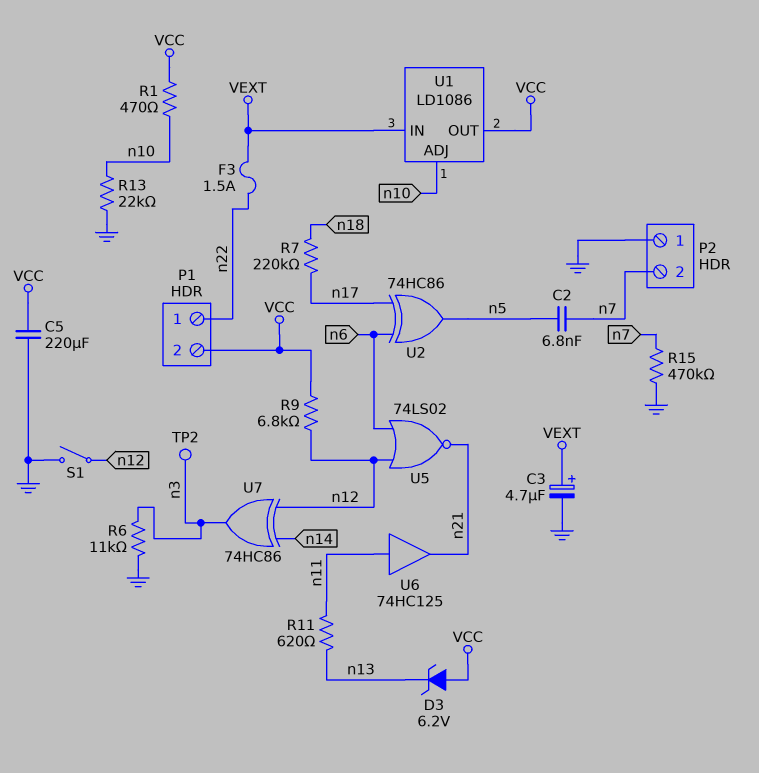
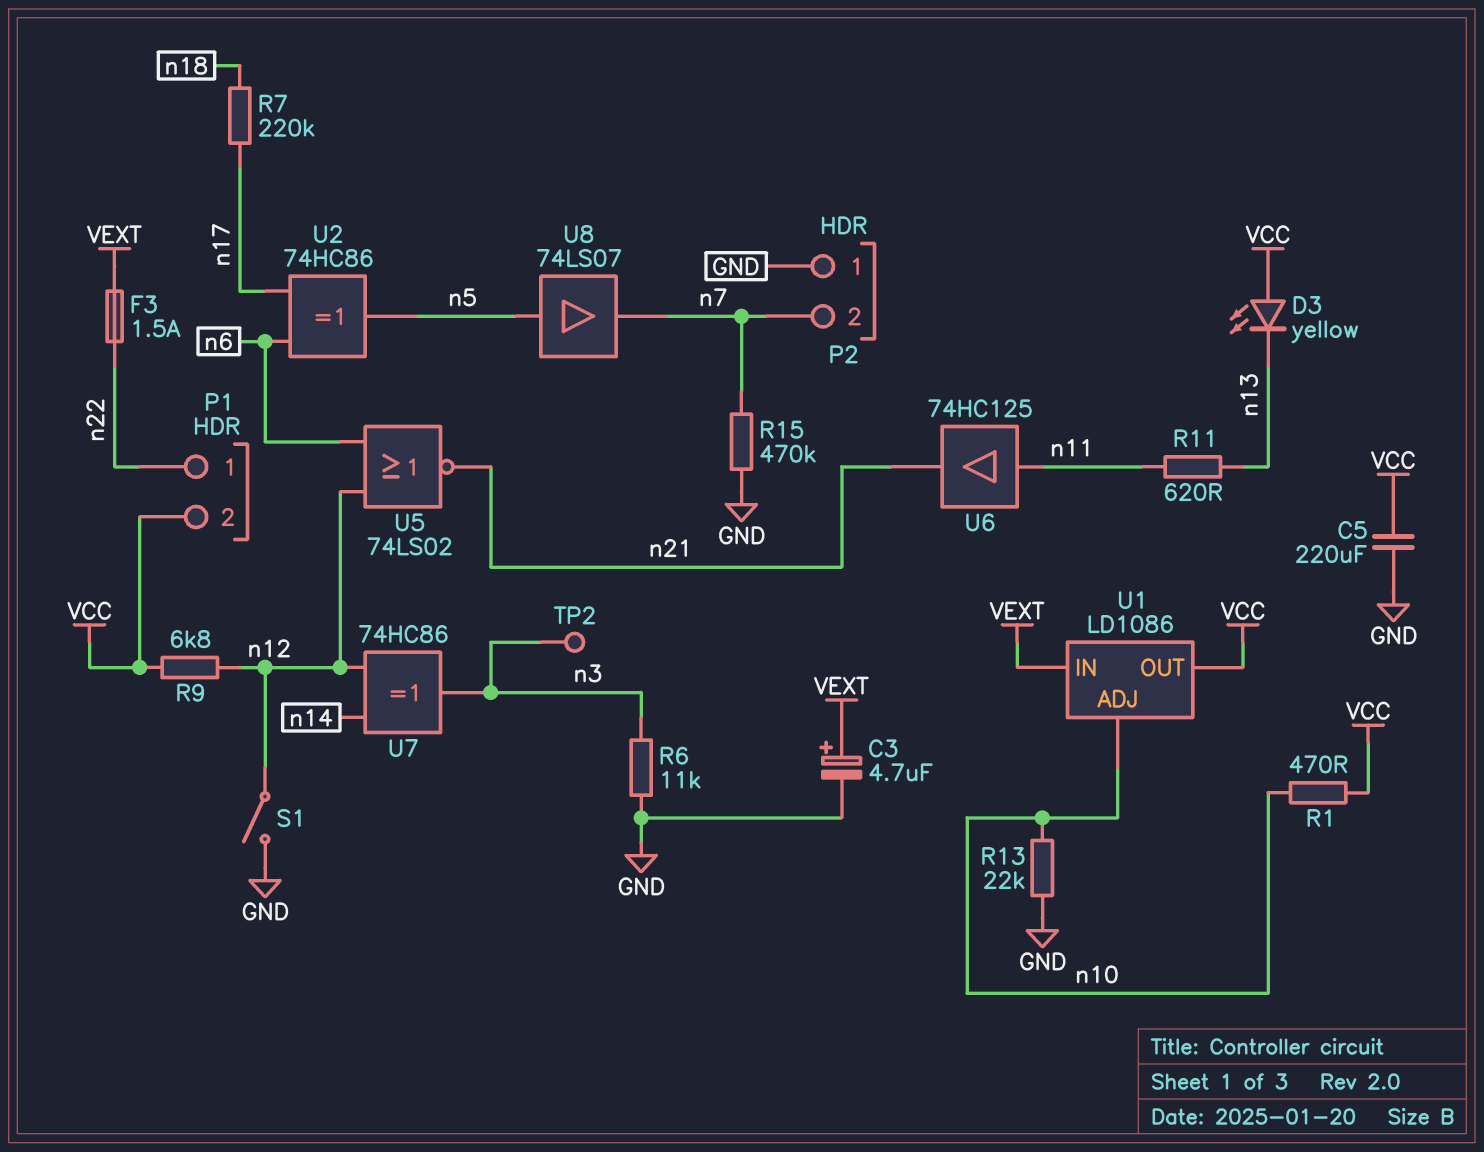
C2: 6.8nF (n5, n7) -> none
D3: zener 6.2V (A VCC, K n13) -> LED yellow (A VCC, K n13)
U8: none -> buffer 74LS07 (in n5, out n7)

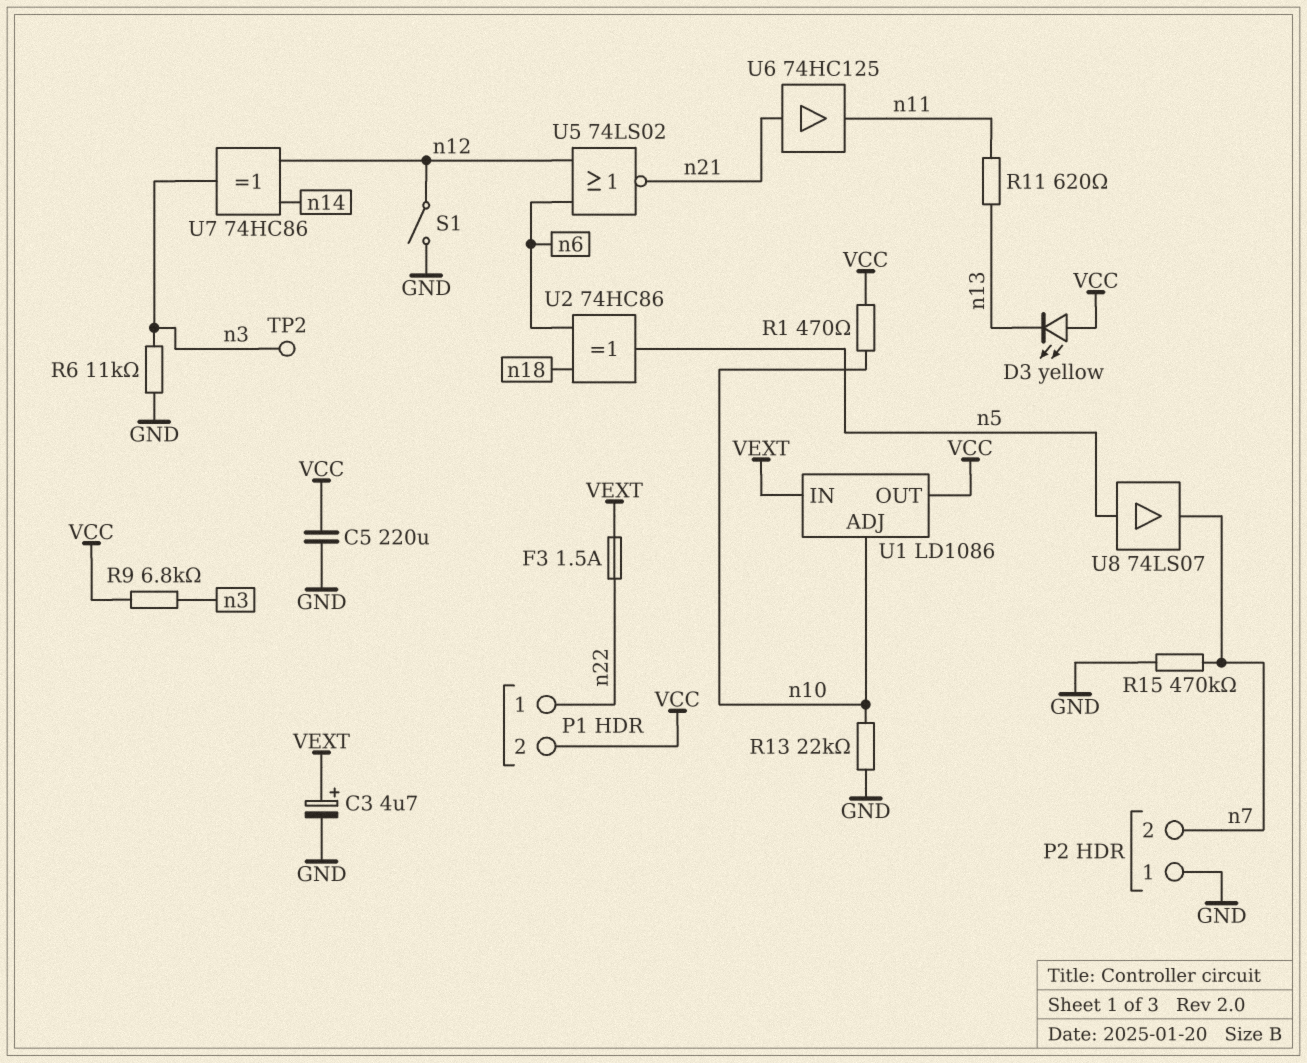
R7: 220k (n17, n18) -> none
R9: 6.8k (VCC, n12) -> 6.8k (VCC, n3)
U2: XOR 74HC86 (in n6, in n17, out n5) -> XOR 74HC86 (in n6, in n18, out n5)
U6: buffer 74HC125 (in n11, out n21) -> buffer 74HC125 (in n21, out n11)

